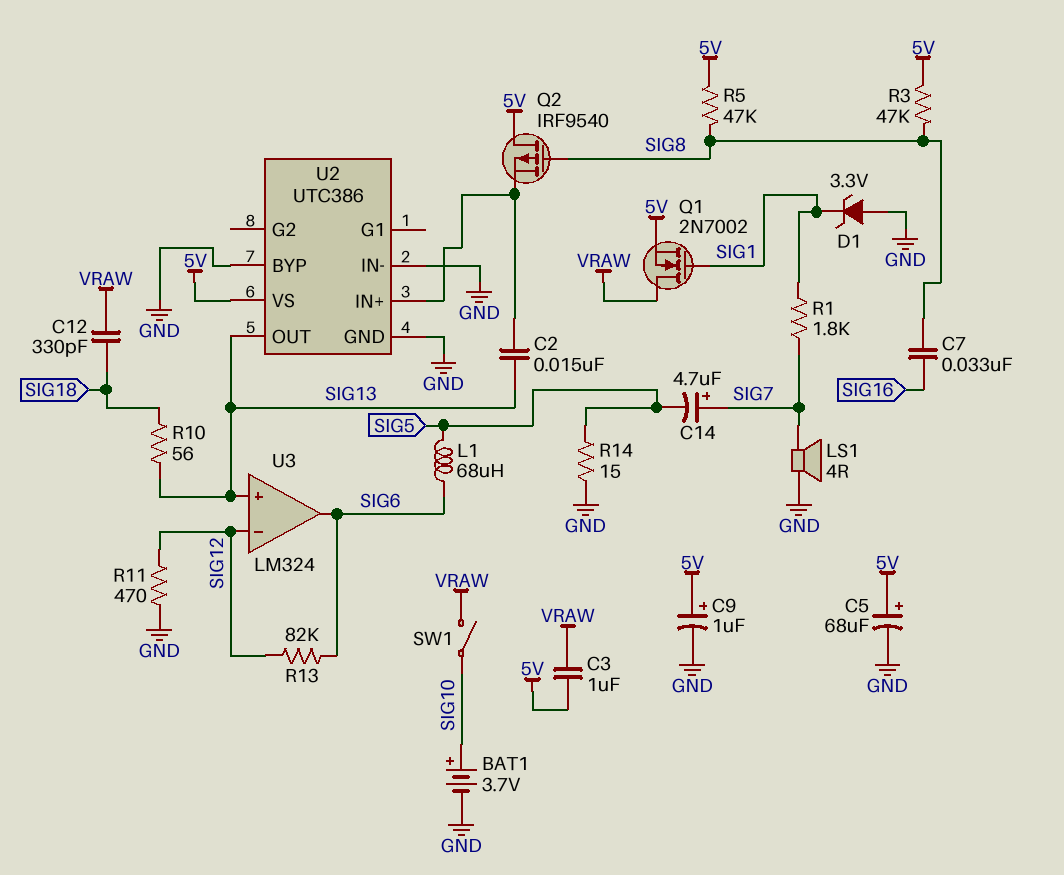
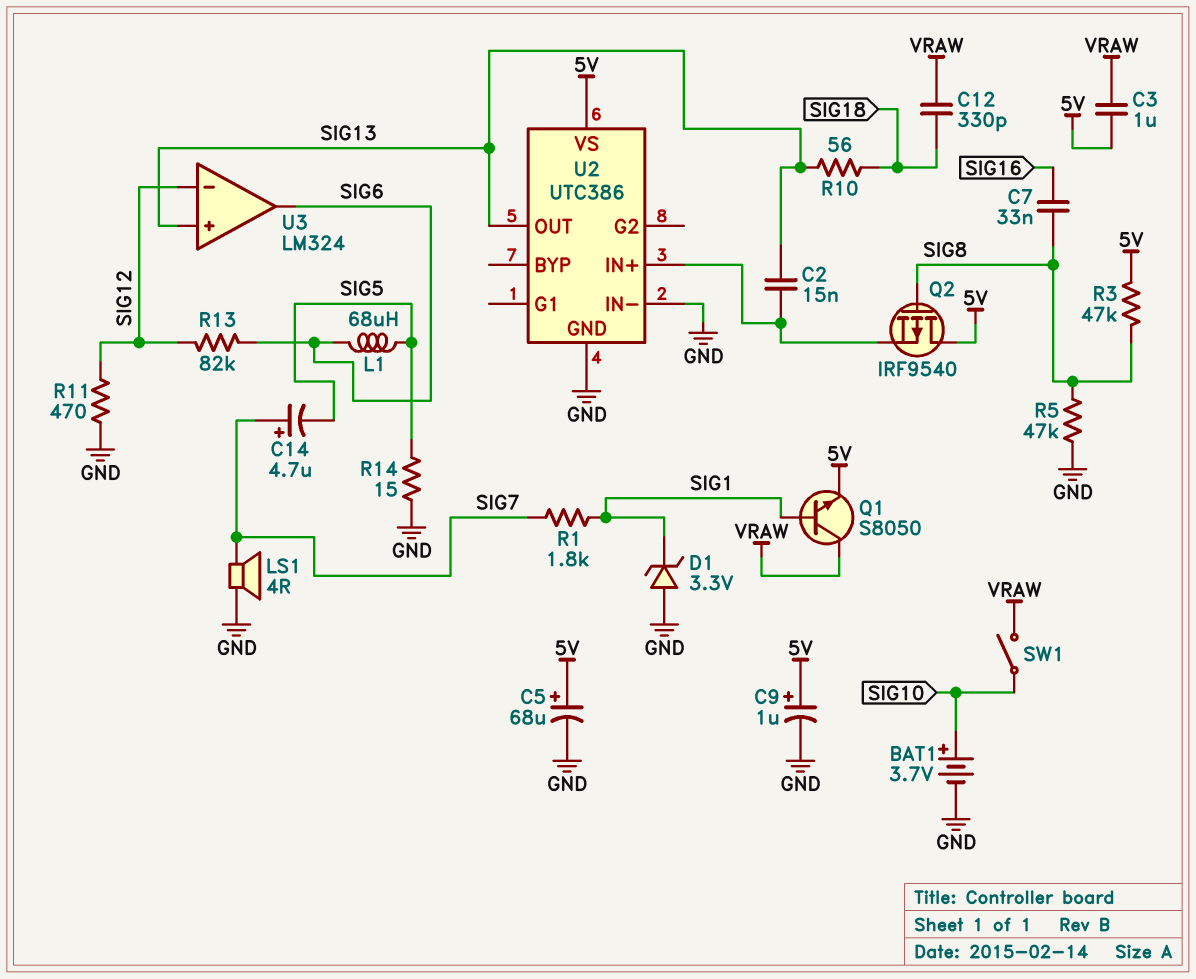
Q1: NMOS 2N7002 (G SIG1, D VRAW, S 5V) -> NPN S8050 (B SIG1, C VRAW, E 5V)
R5: 47k (5V, SIG8) -> 47k (GND, SIG8)
U2 pin BYP: GND -> none

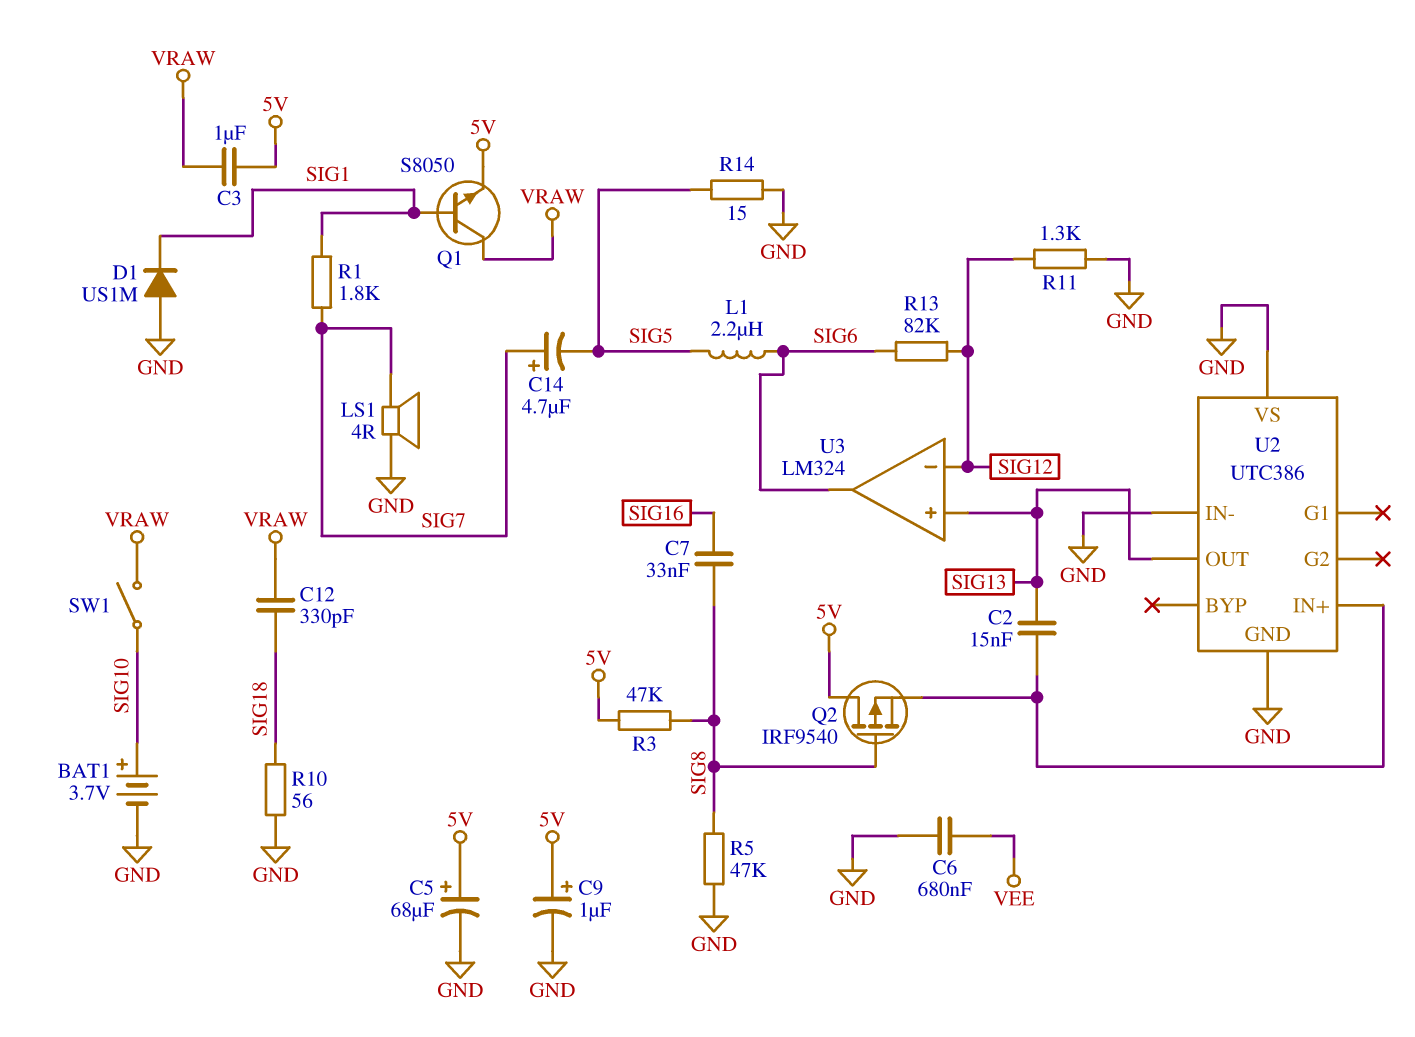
C6: none -> 680nF (GND, VEE)
D1: zener 3.3V (A GND, K SIG1) -> diode US1M (A GND, K SIG1)
L1: 68uH (SIG5, SIG6) -> 2.2uH (SIG5, SIG6)
R10: 56 (SIG13, SIG18) -> 56 (GND, SIG18)
R11: 470 (GND, SIG12) -> 1.3k (GND, SIG12)
U2 pin VS: 5V -> GND

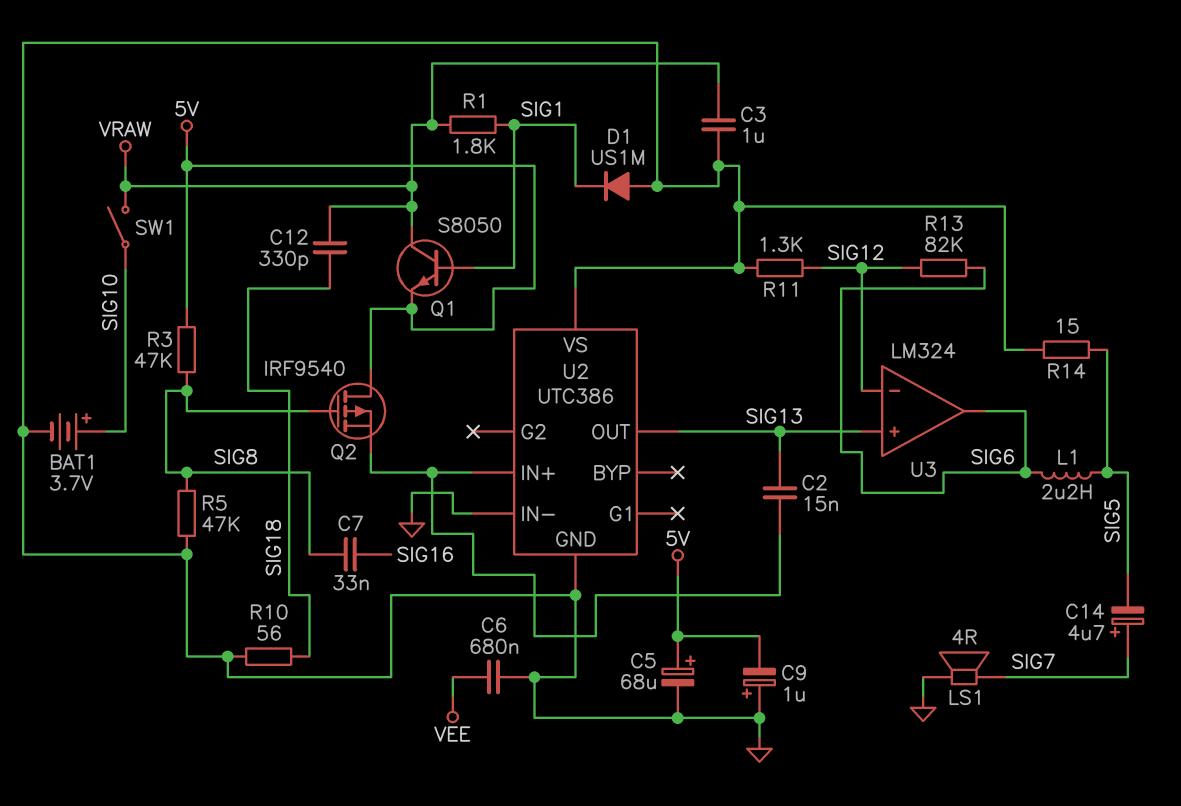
C3: 1uF (5V, VRAW) -> 1uF (GND, VRAW)
C9: 1uF (plus 5V, minus GND) -> 1uF (plus GND, minus 5V)
R1: 1.8k (SIG1, SIG7) -> 1.8k (SIG1, VRAW)

